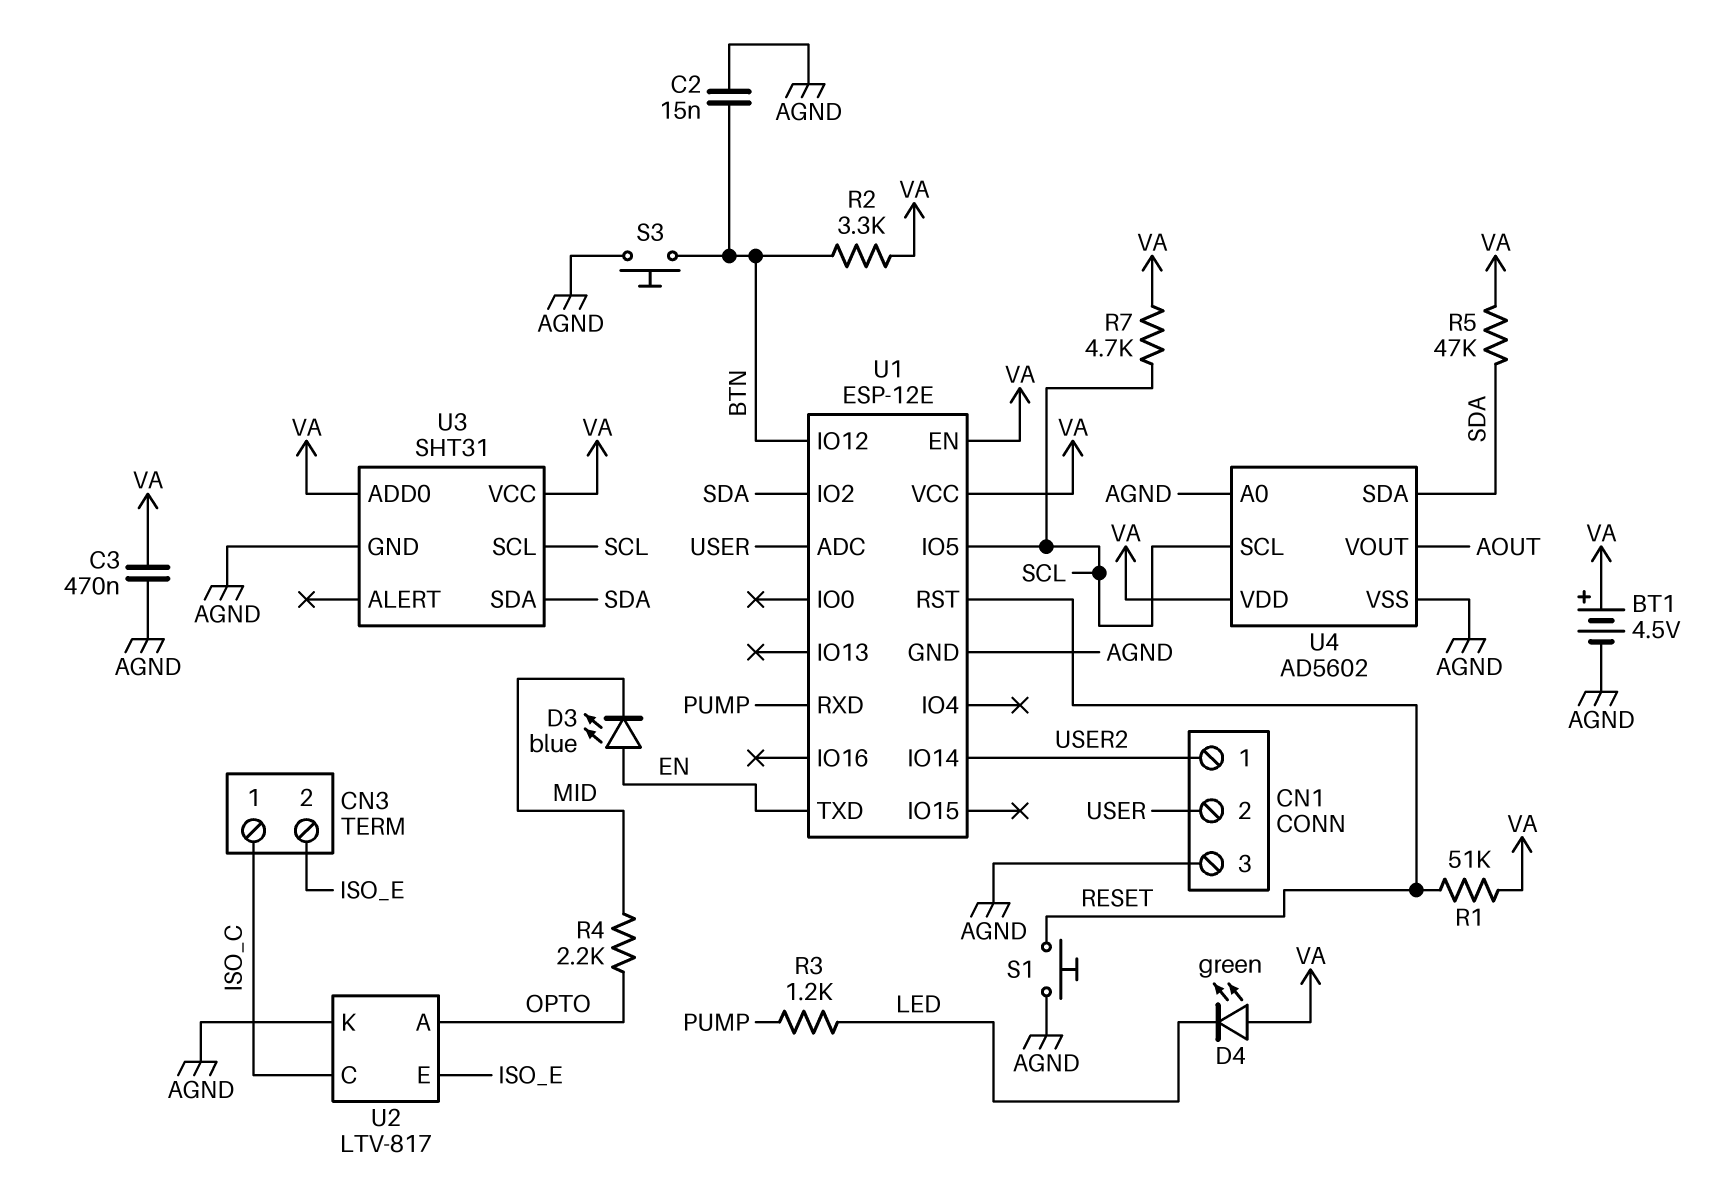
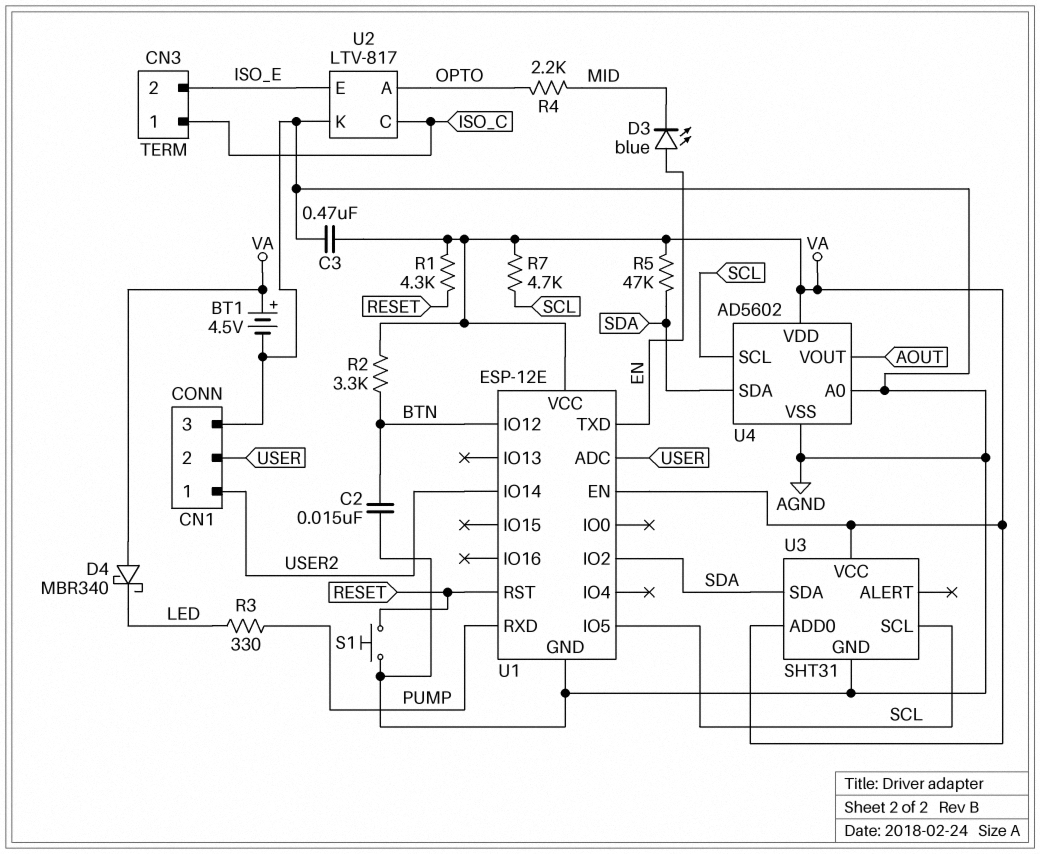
D4: LED green (A VA, K LED) -> schottky MBR340 (A VA, K LED)
R1: 51k (RESET, VA) -> 4.3k (RESET, VA)
R3: 1.2k (LED, PUMP) -> 330 (LED, PUMP)
S3: button (AGND, BTN) -> none

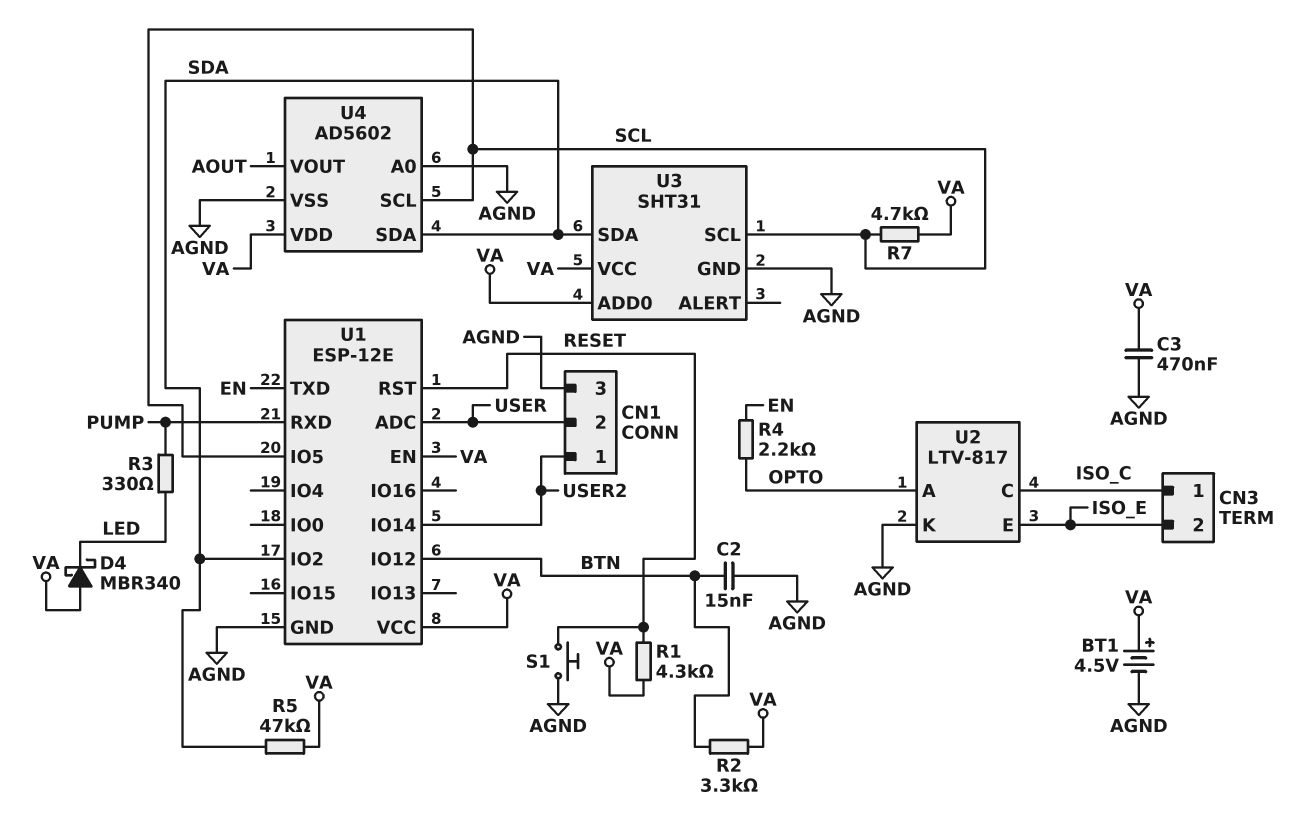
D3: LED blue (A EN, K MID) -> none
R4: 2.2k (MID, OPTO) -> 2.2k (EN, OPTO)

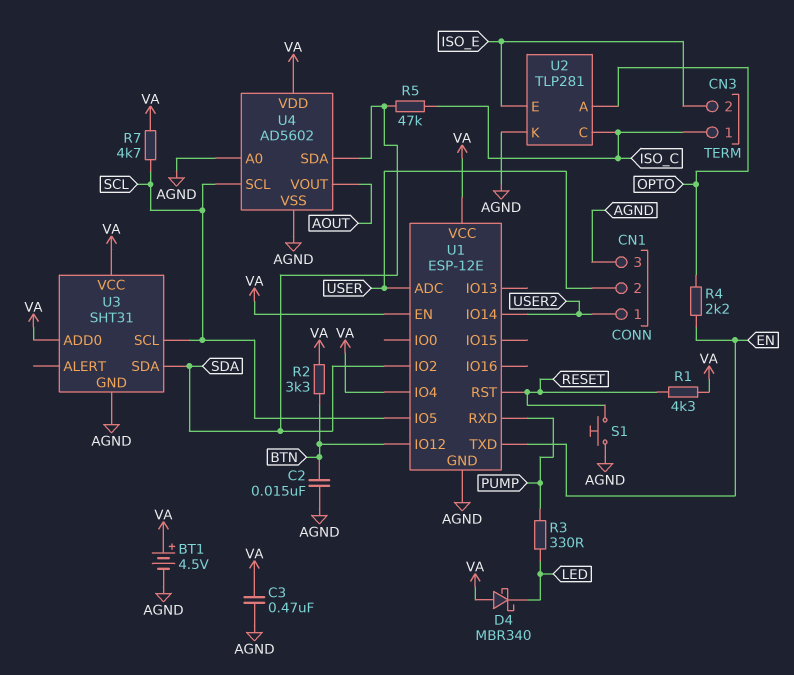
R5: 47k (SDA, VA) -> 47k (ISO_C, SDA)
U1 pin IO4: none -> VA
U2: LTV-817 -> TLP281

